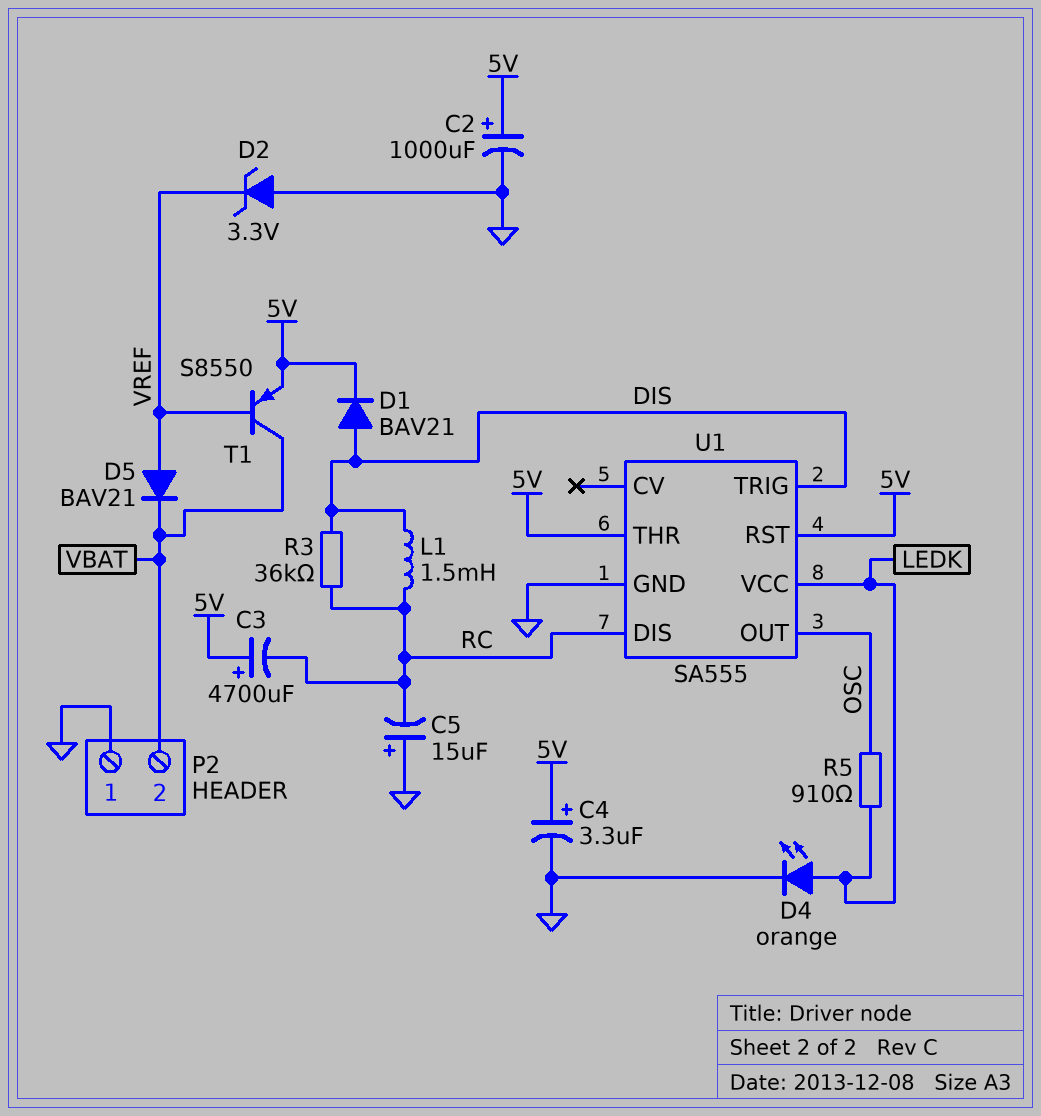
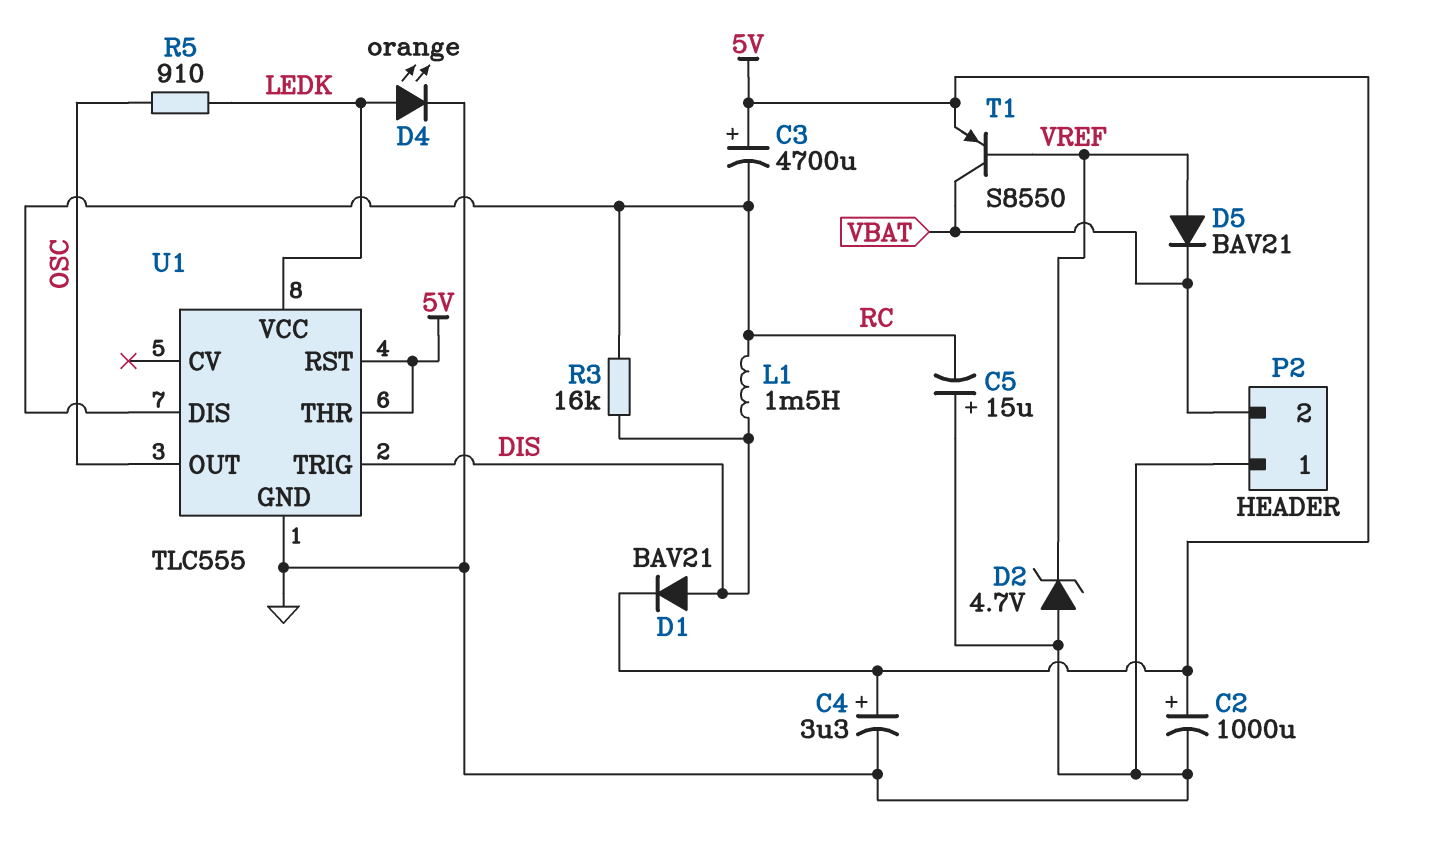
D2: zener 3.3V (A GND, K VREF) -> zener 4.7V (A GND, K VREF)
R3: 36k (DIS, RC) -> 16k (DIS, RC)
U1: SA555 -> TLC555

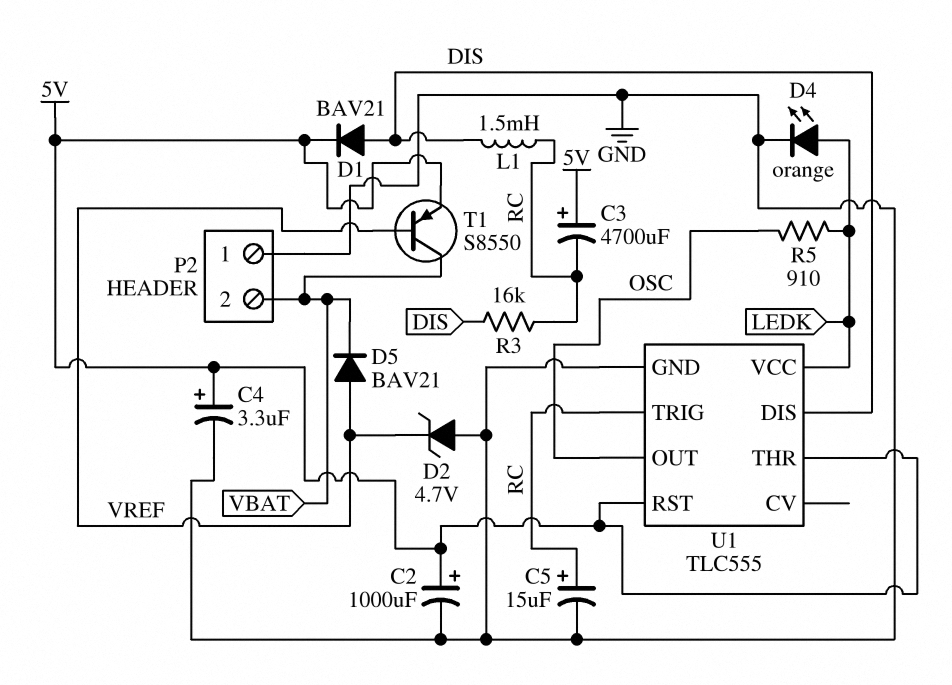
C5: 15uF (plus GND, minus RC) -> 15uF (plus RC, minus GND)
U1 pin DIS: RC -> DIS
U1 pin TRIG: DIS -> RC

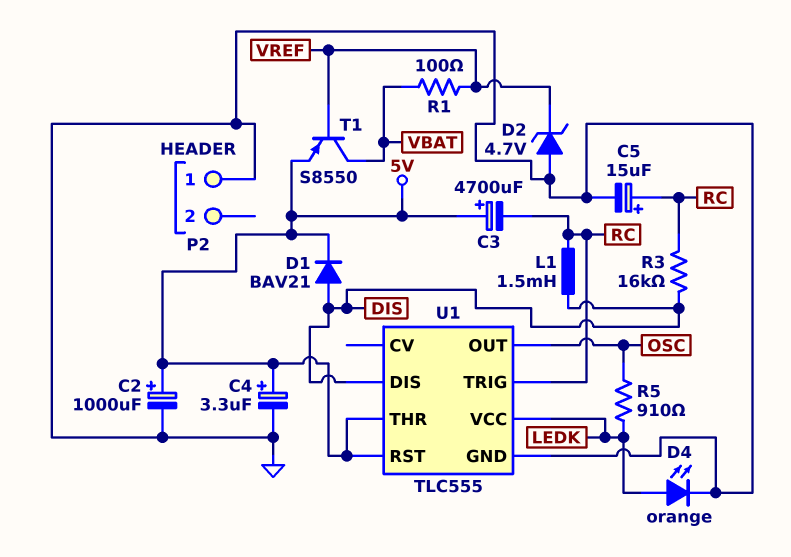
D5: diode BAV21 (A VREF, K VBAT) -> none
P2 pin 2: VBAT -> none
R1: none -> 100 (VBAT, VREF)

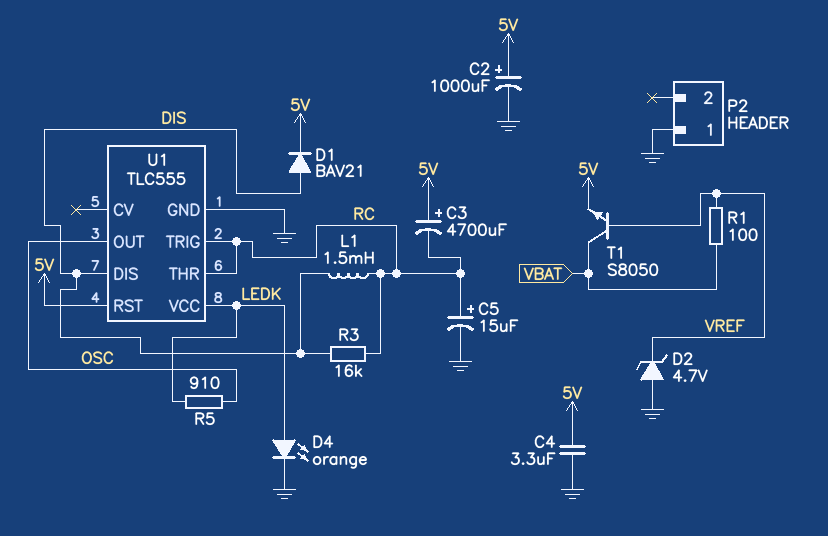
C4: 3.3uF (plus 5V, minus GND) -> 3.3uF (5V, GND)
T1: PNP S8550 (B VREF, C VBAT, E 5V) -> NPN S8050 (B VREF, C VBAT, E 5V)
U1 pin THR: 5V -> RC

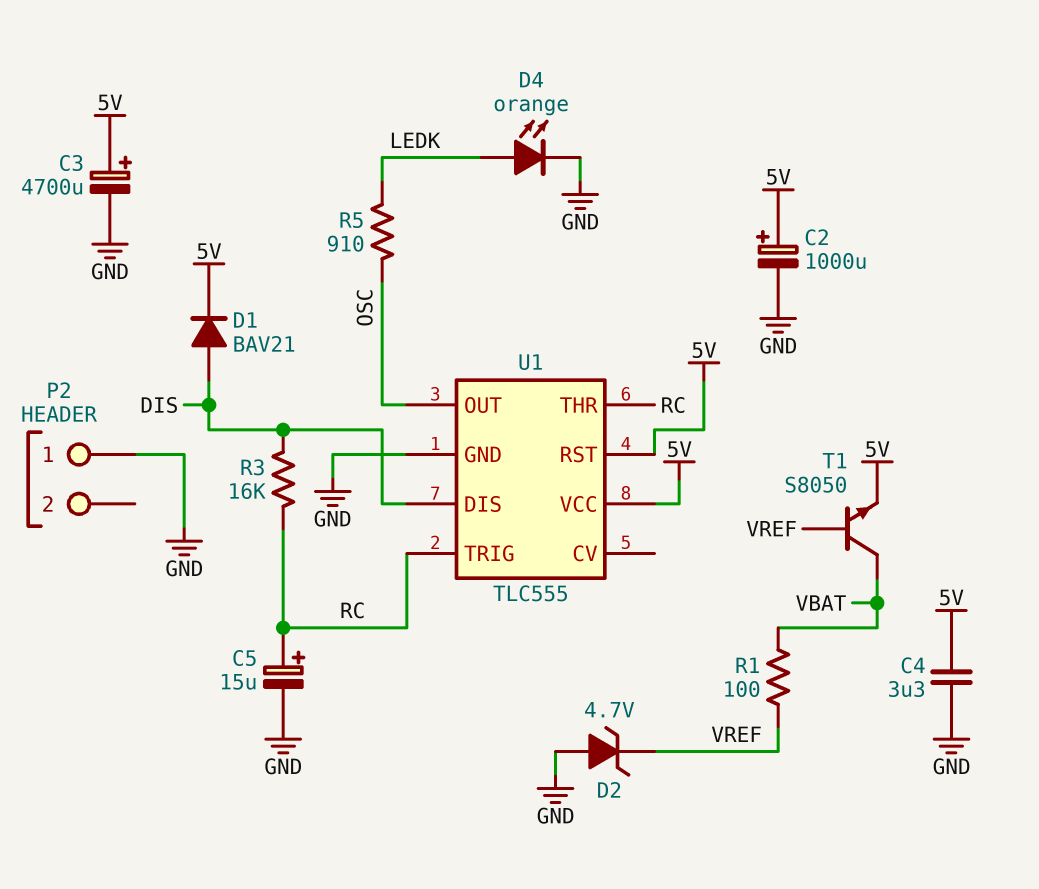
C3: 4700uF (plus 5V, minus RC) -> 4700uF (plus 5V, minus GND)
L1: 1.5mH (DIS, RC) -> none
U1 pin VCC: LEDK -> 5V

